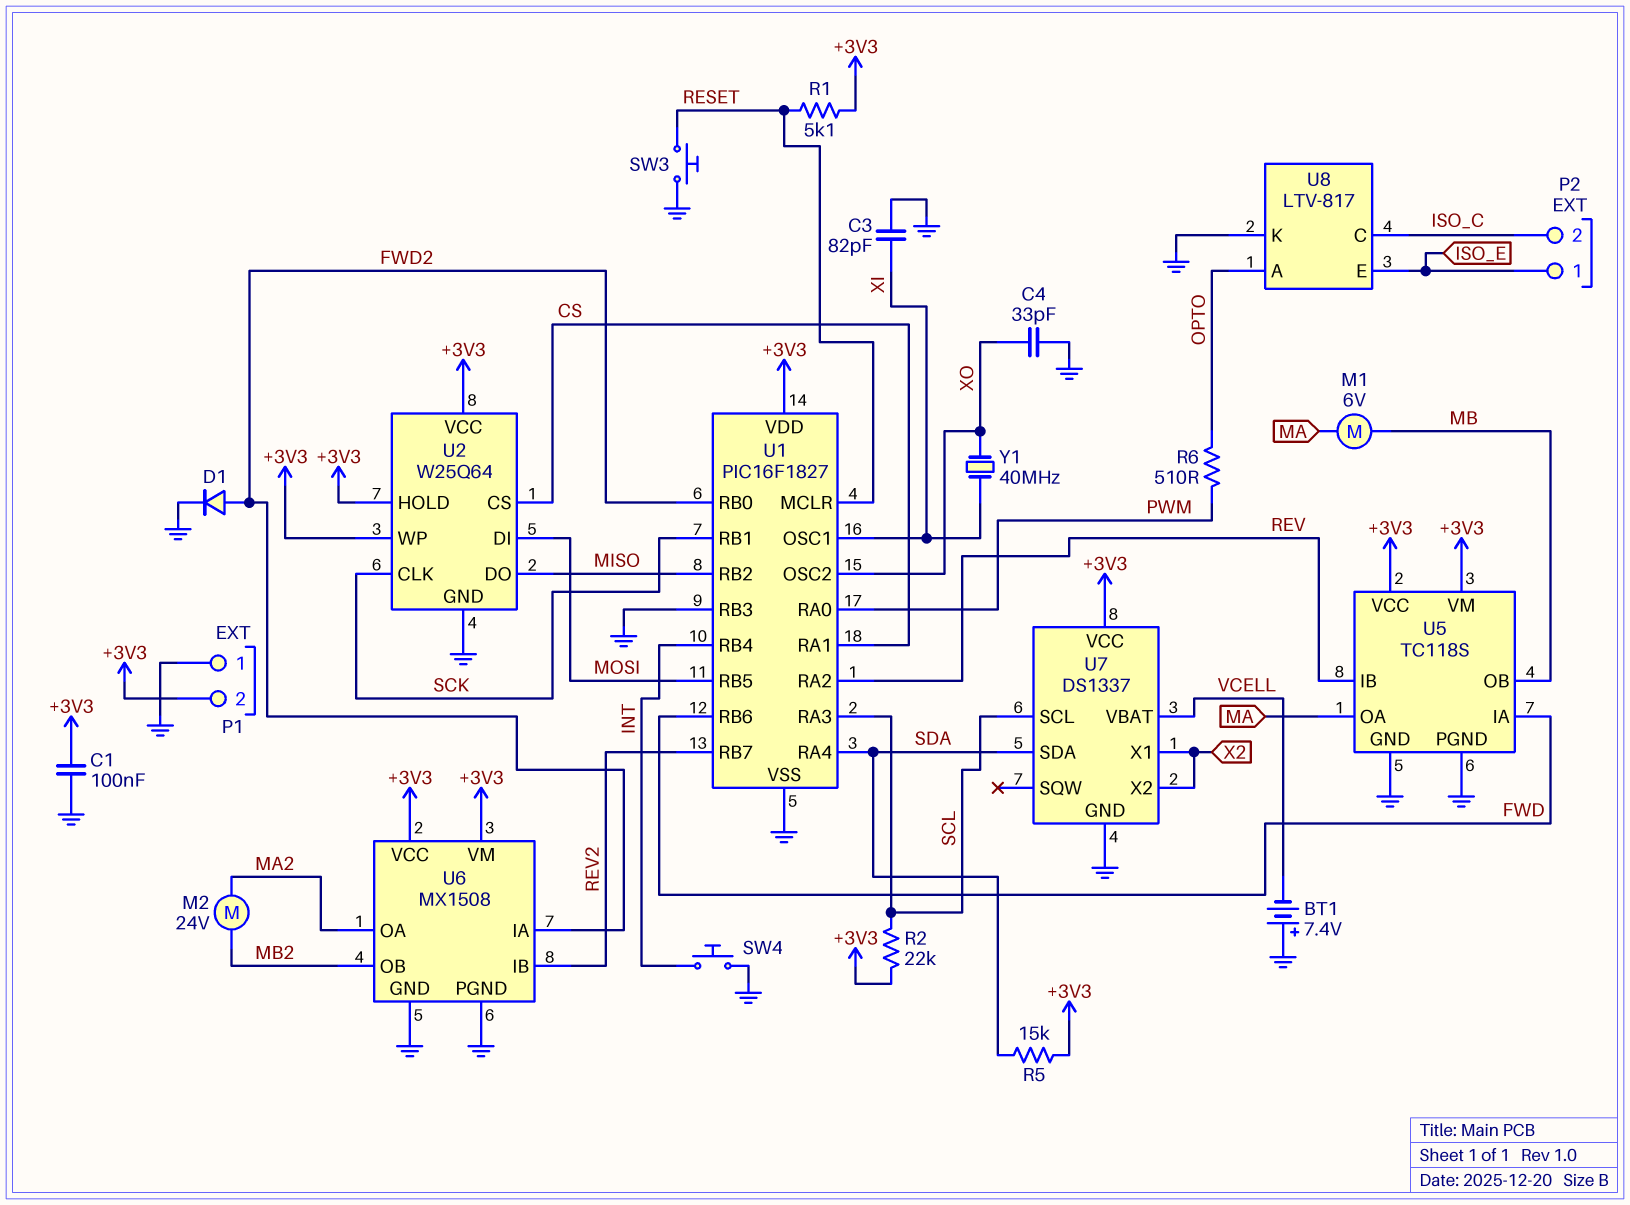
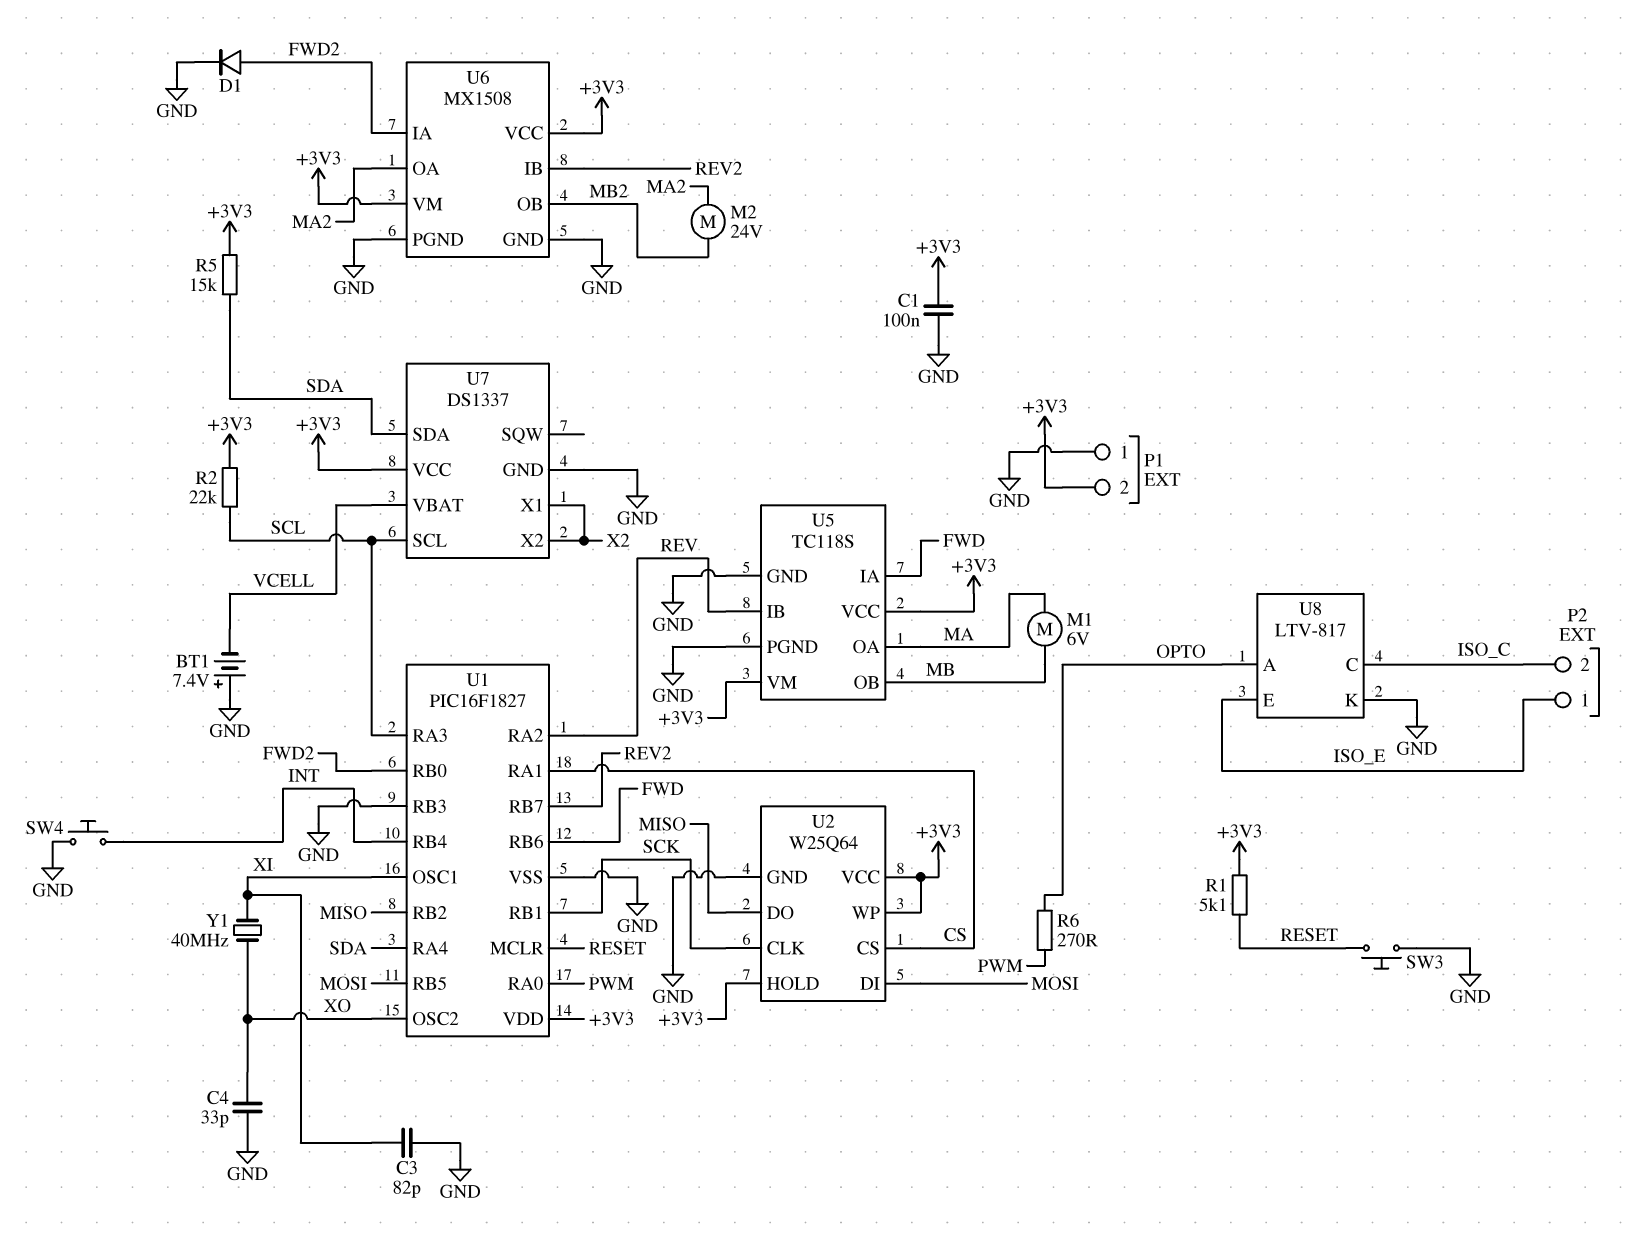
R6: 510 (OPTO, PWM) -> 270 (OPTO, PWM)

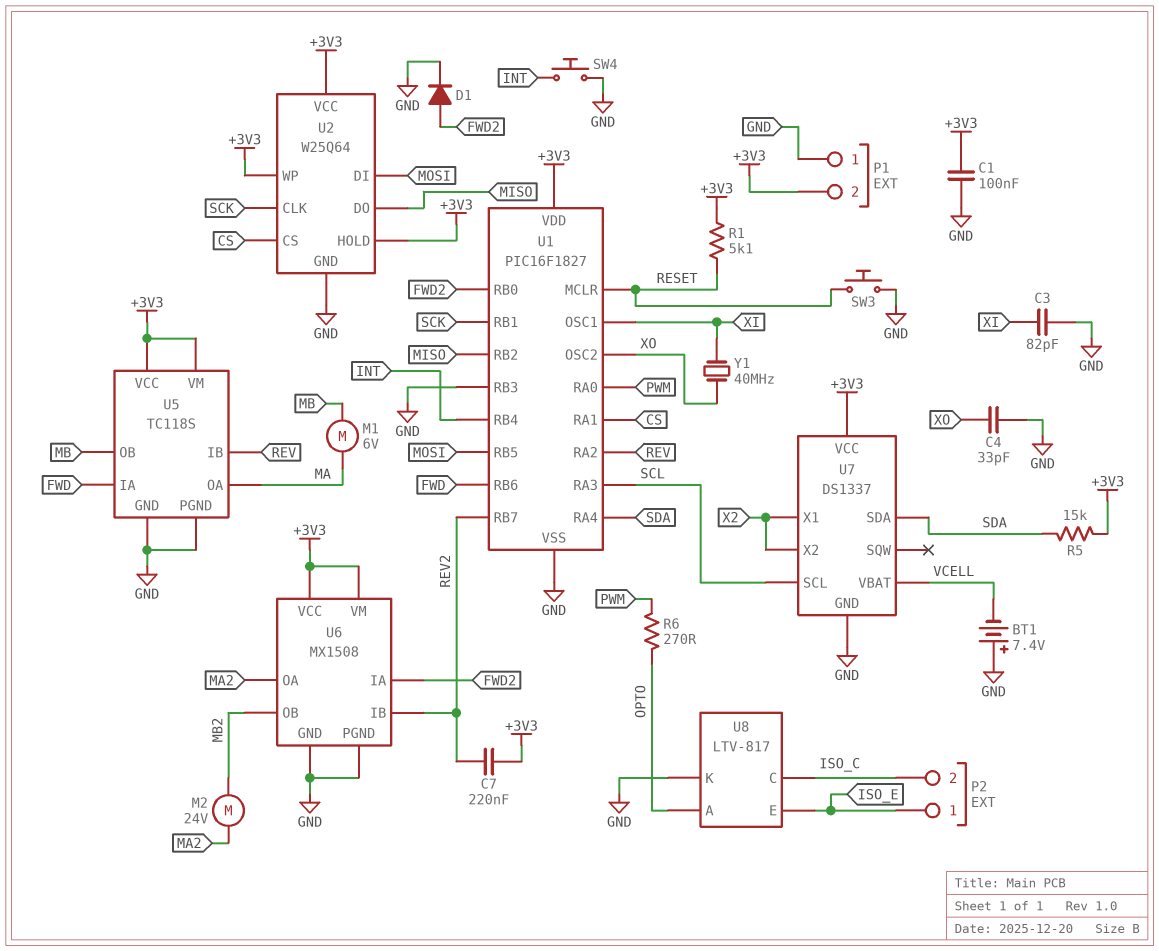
C7: none -> 220nF (+3V3, REV2)
R2: 22k (+3V3, SCL) -> none

